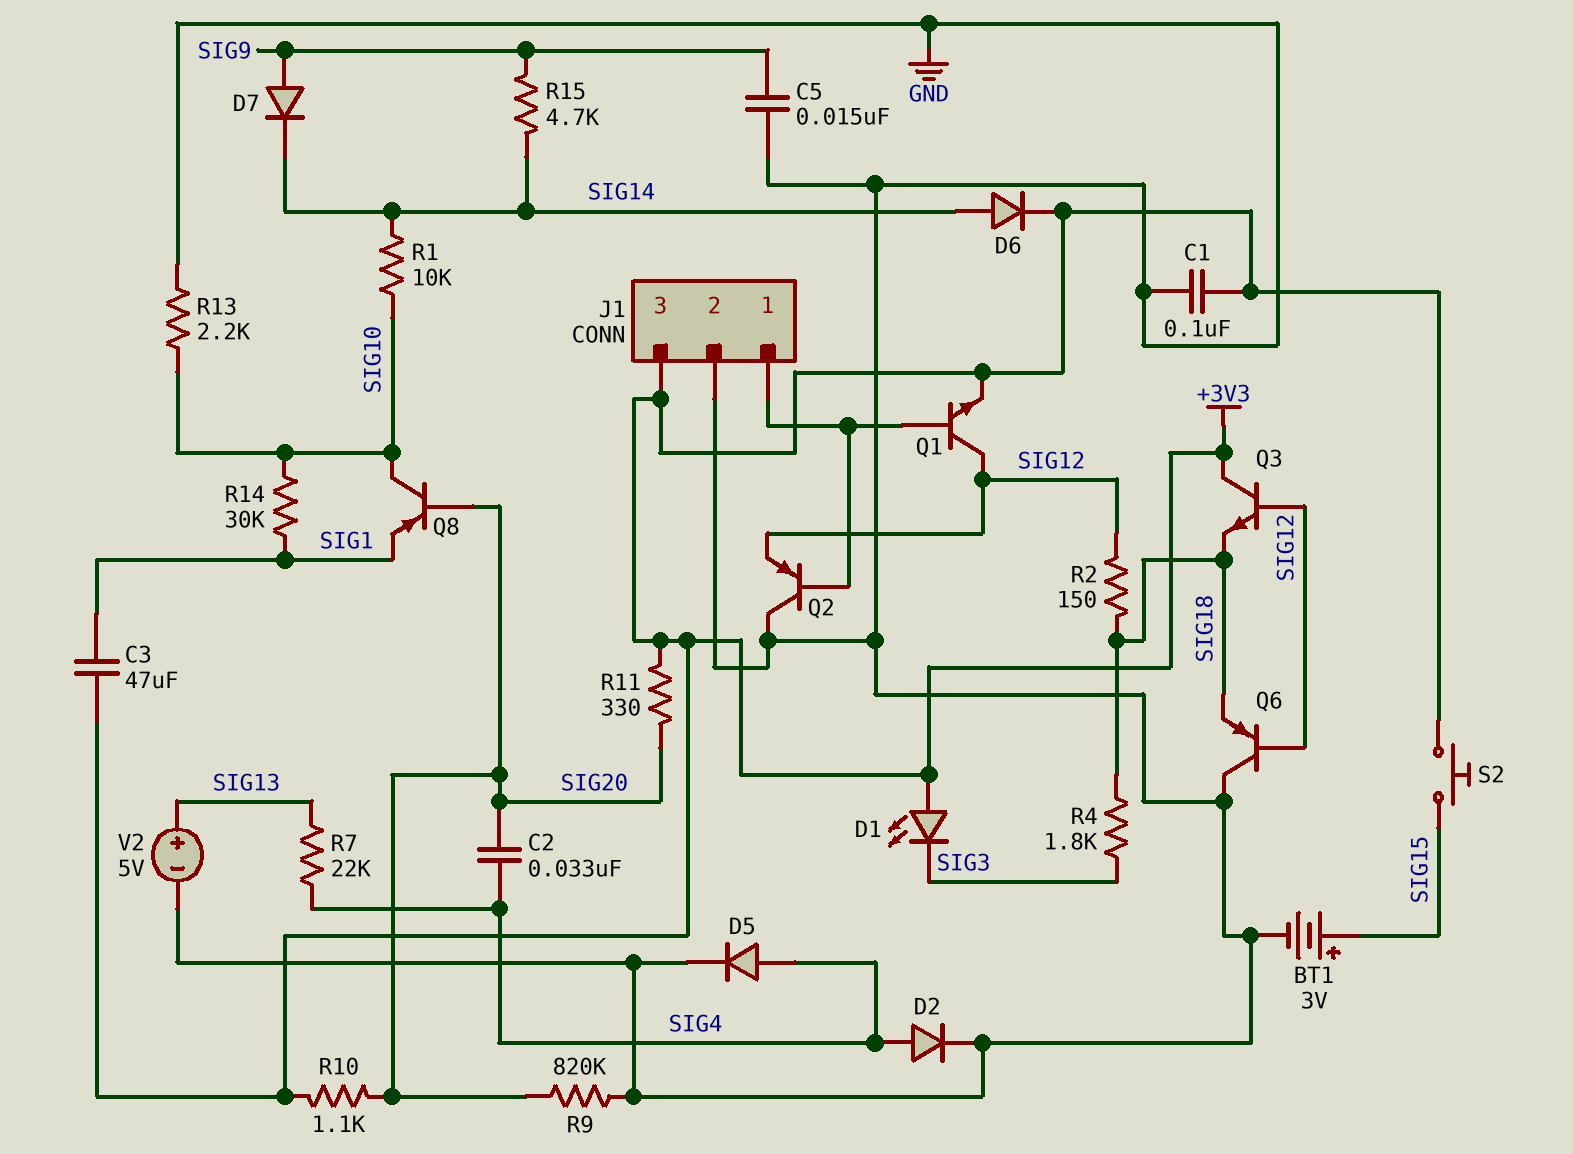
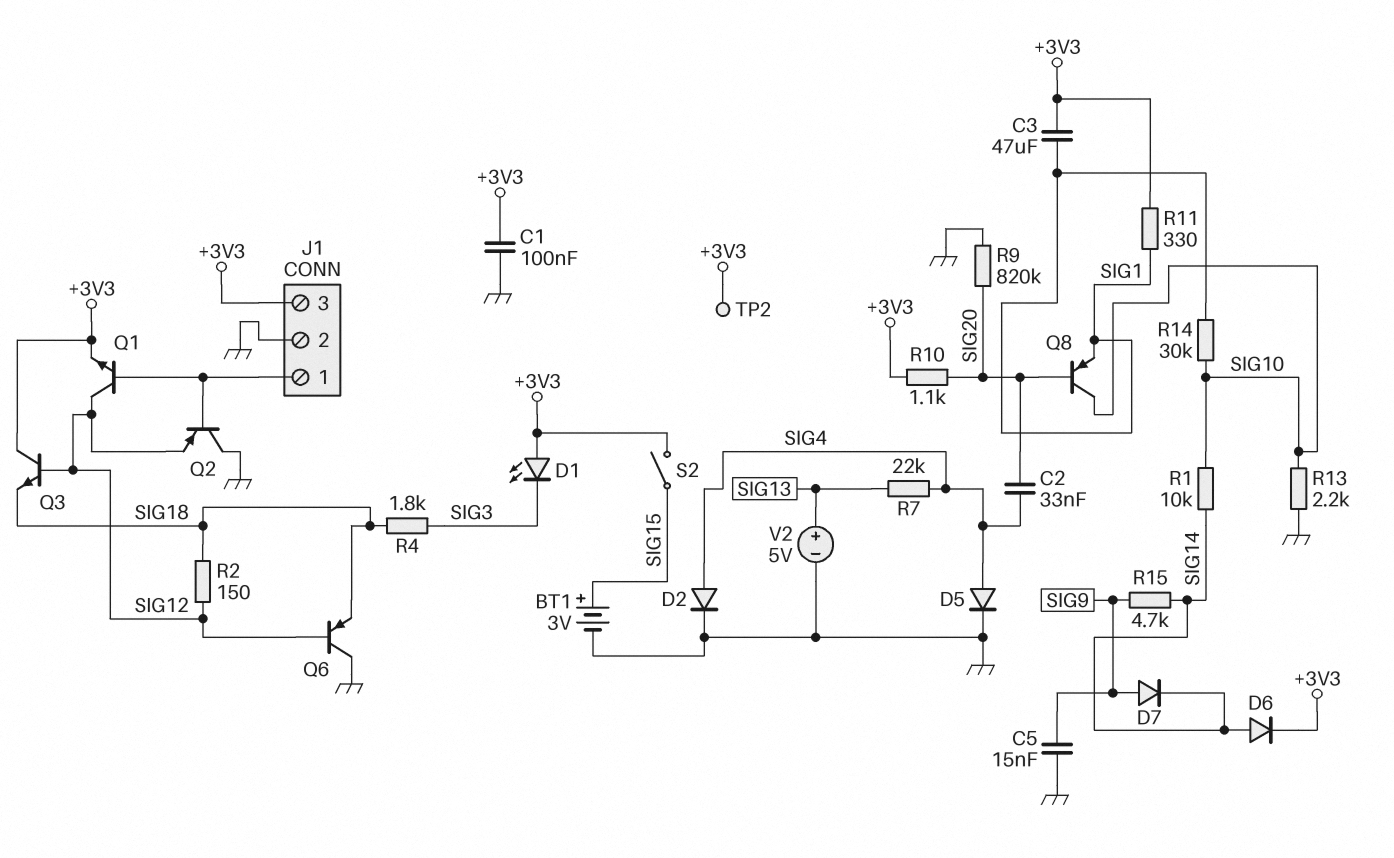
R11: 330 (+3V3, SIG20) -> 330 (+3V3, SIG1)
S2: button (+3V3, SIG15) -> switch (+3V3, SIG15)
TP2: none -> test point (+3V3)

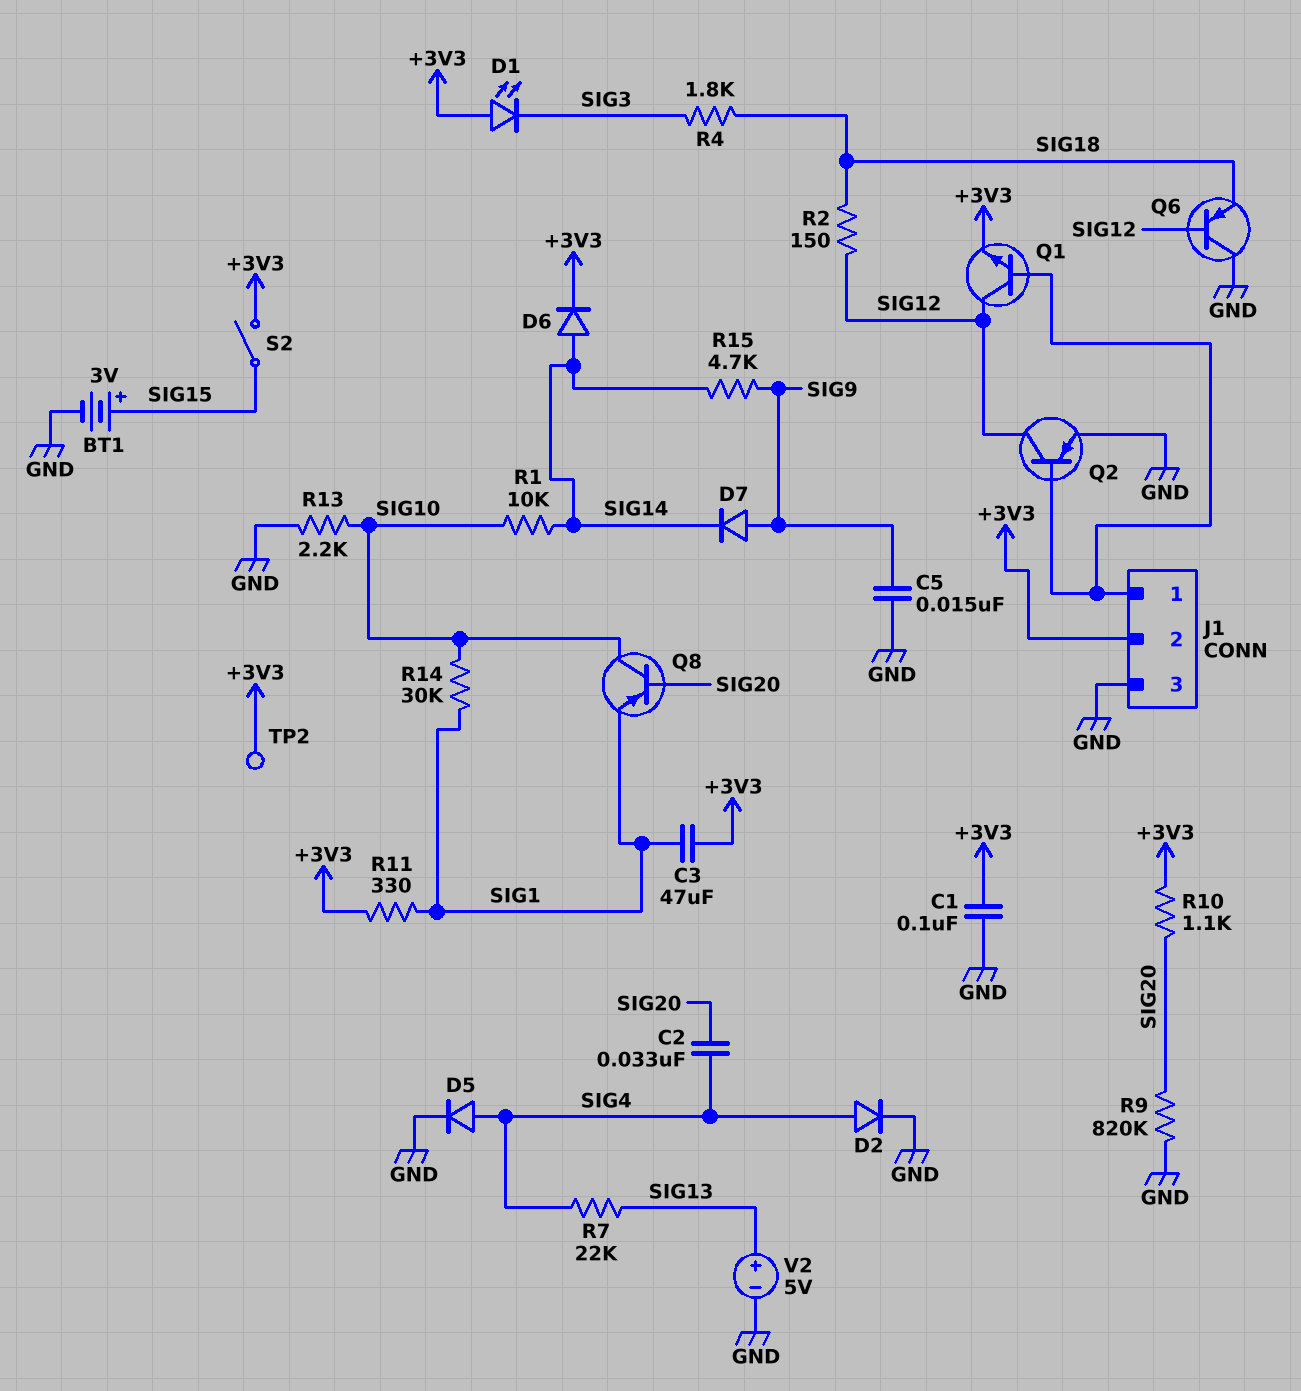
J1 pin 2: GND -> +3V3
J1 pin 3: +3V3 -> GND
Q2: PNP (B J1/1, C GND, E SIG12) -> PNP (B J1/1, C SIG12, E GND)
Q3: NPN (B SIG12, C +3V3, E SIG18) -> none

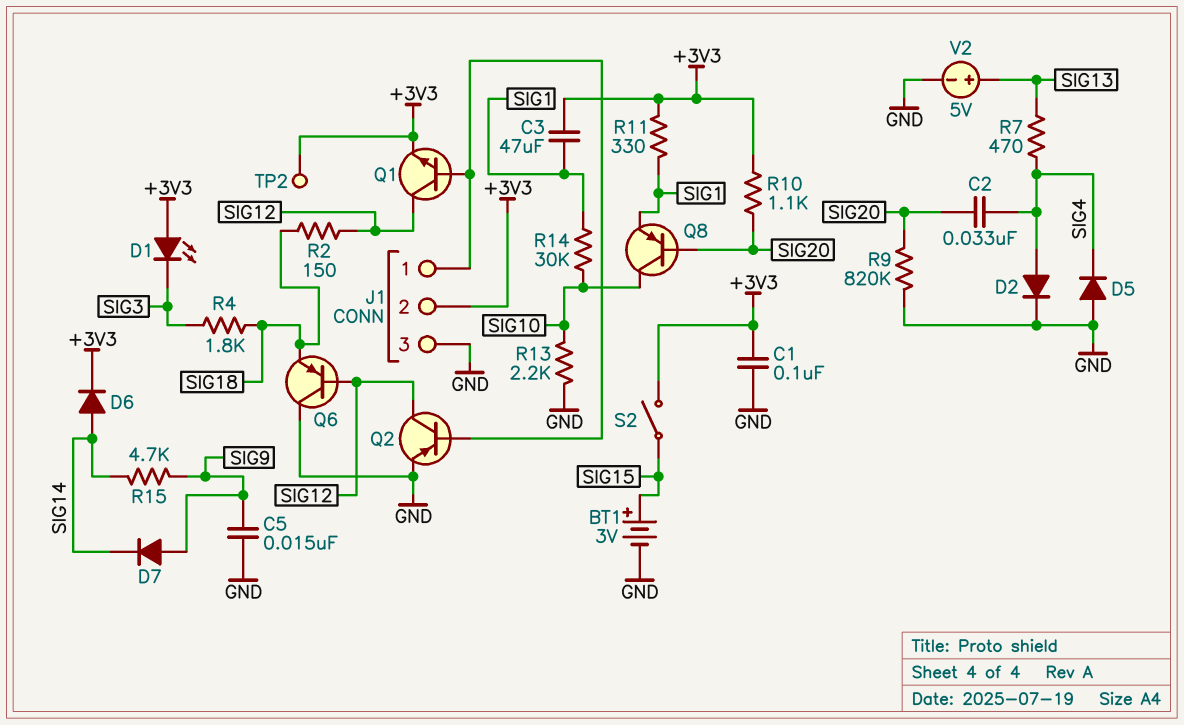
D5: diode (A SIG4, K GND) -> diode (A GND, K SIG4)
R1: 10k (SIG10, SIG14) -> none
R7: 22k (SIG4, SIG13) -> 470 (SIG4, SIG13)

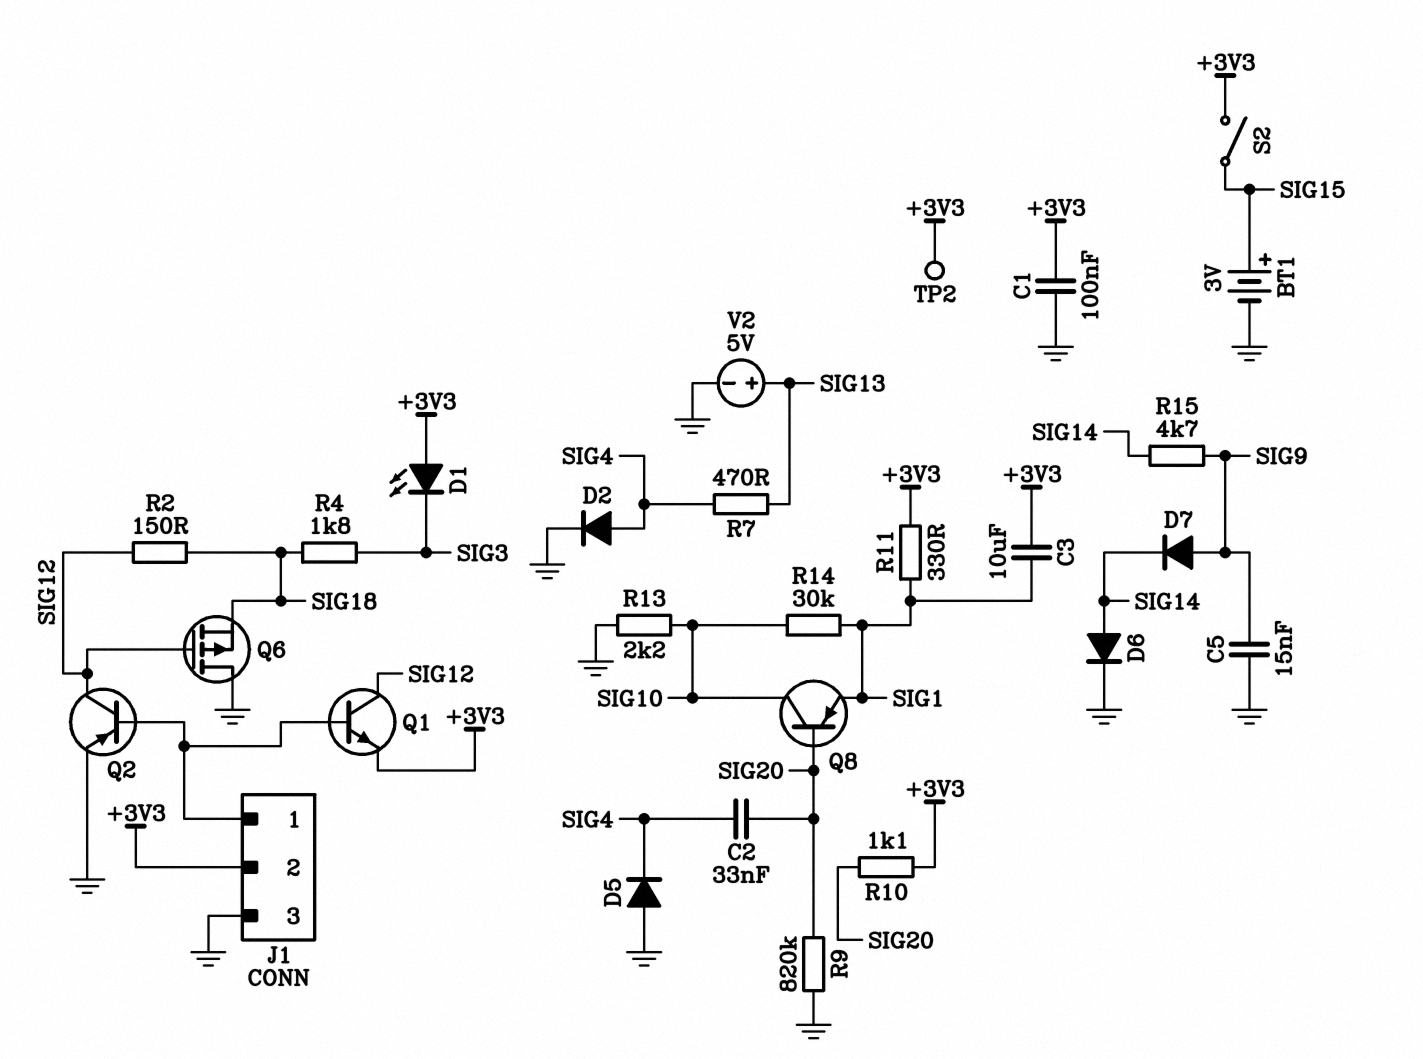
C3: 47uF (+3V3, SIG1) -> 10uF (+3V3, SIG1)
D6: diode (A SIG14, K +3V3) -> diode (A SIG14, K GND)
Q6: PNP (B SIG12, C GND, E SIG18) -> PMOS (G SIG12, D GND, S SIG18)

